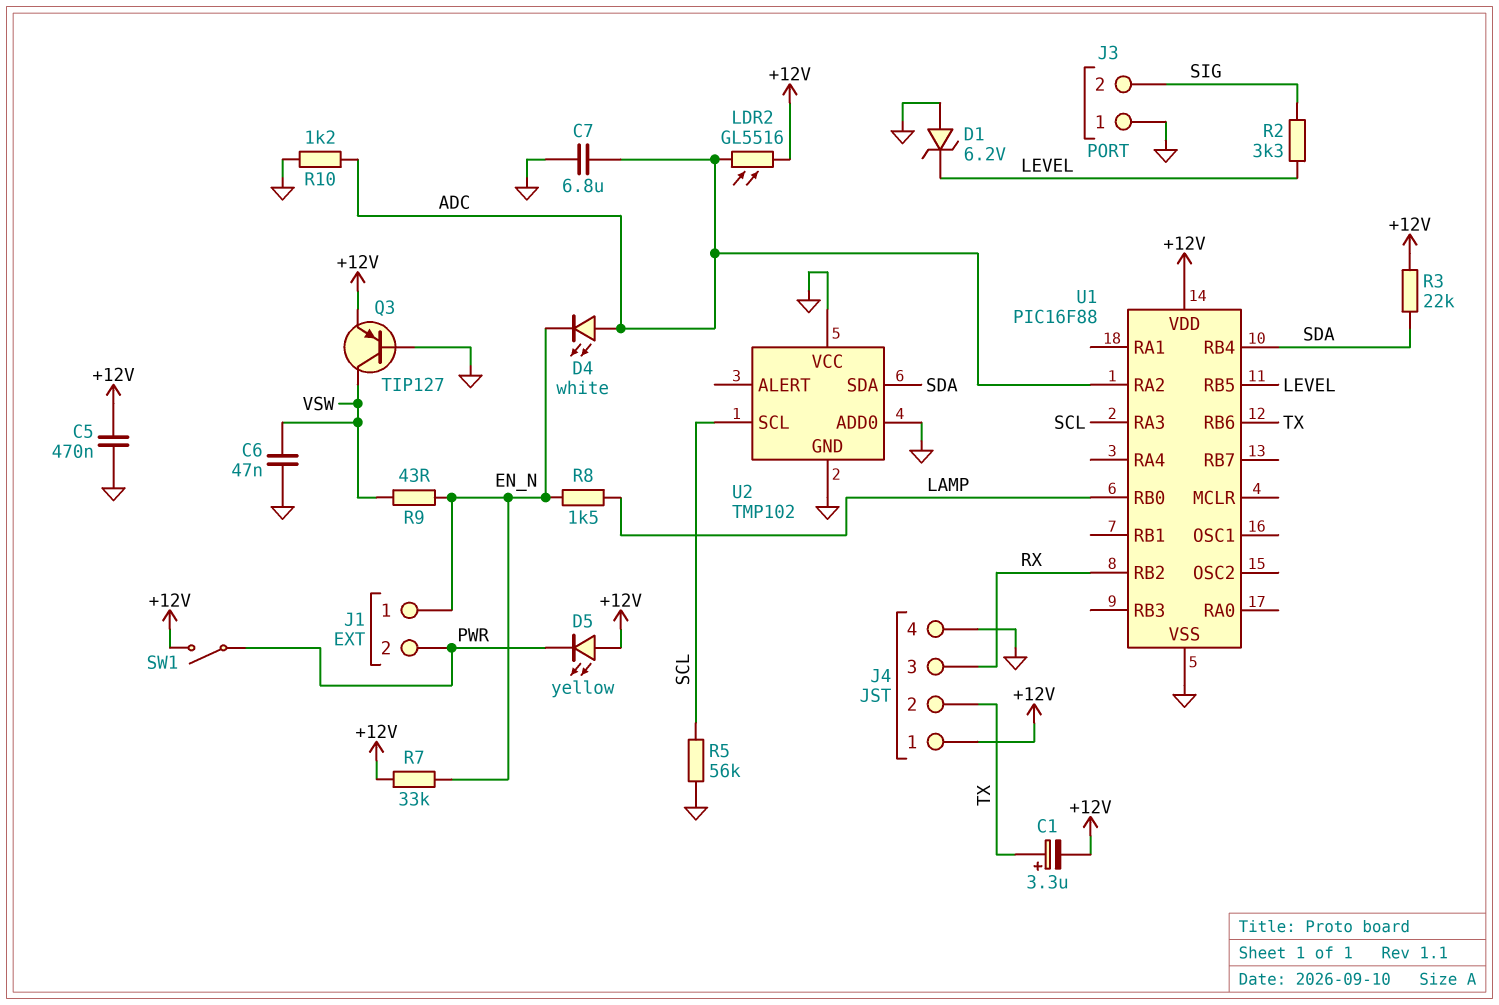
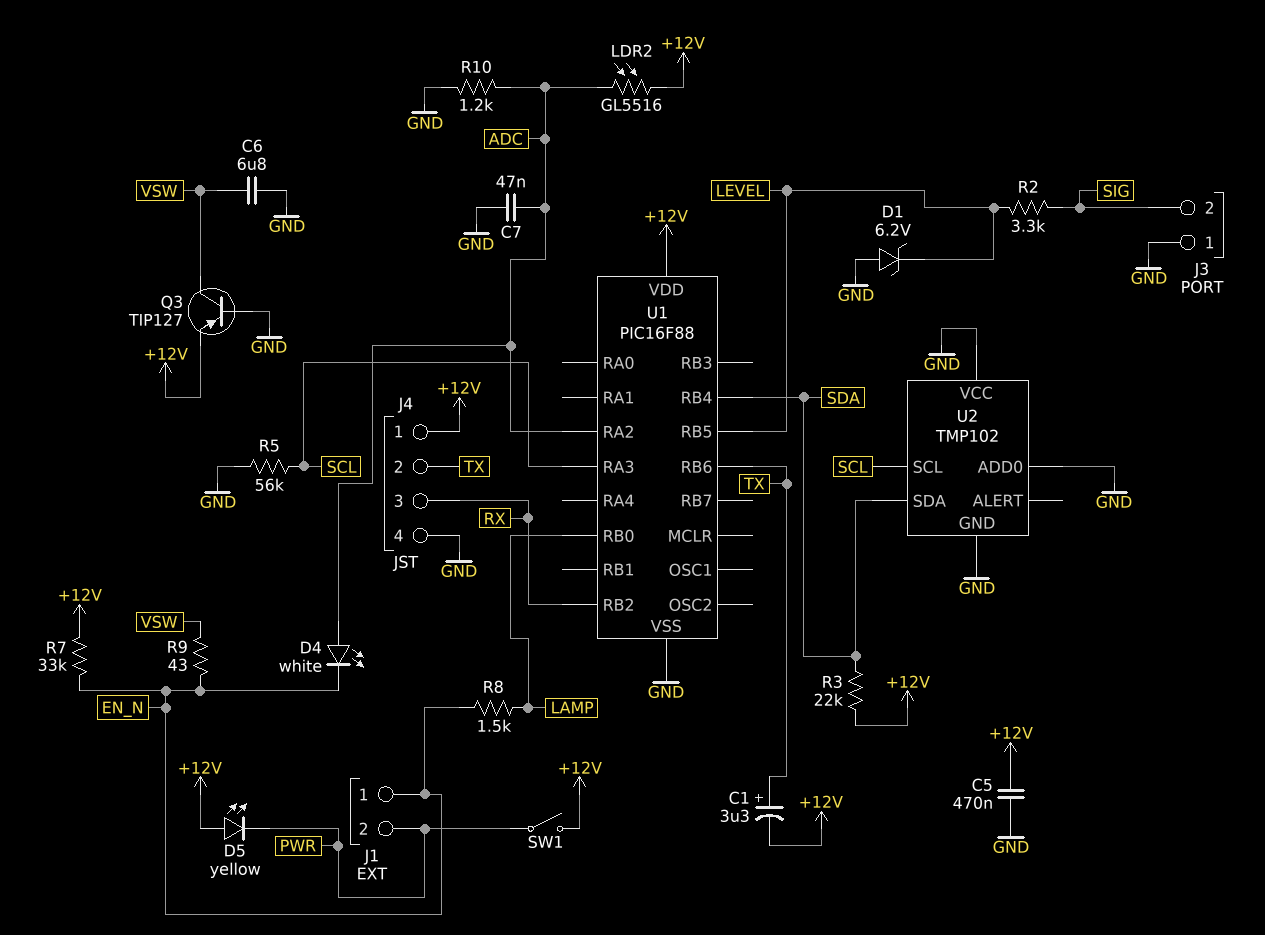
C6: 47nF (GND, VSW) -> 6.8uF (GND, VSW)
C7: 6.8uF (ADC, GND) -> 47nF (ADC, GND)

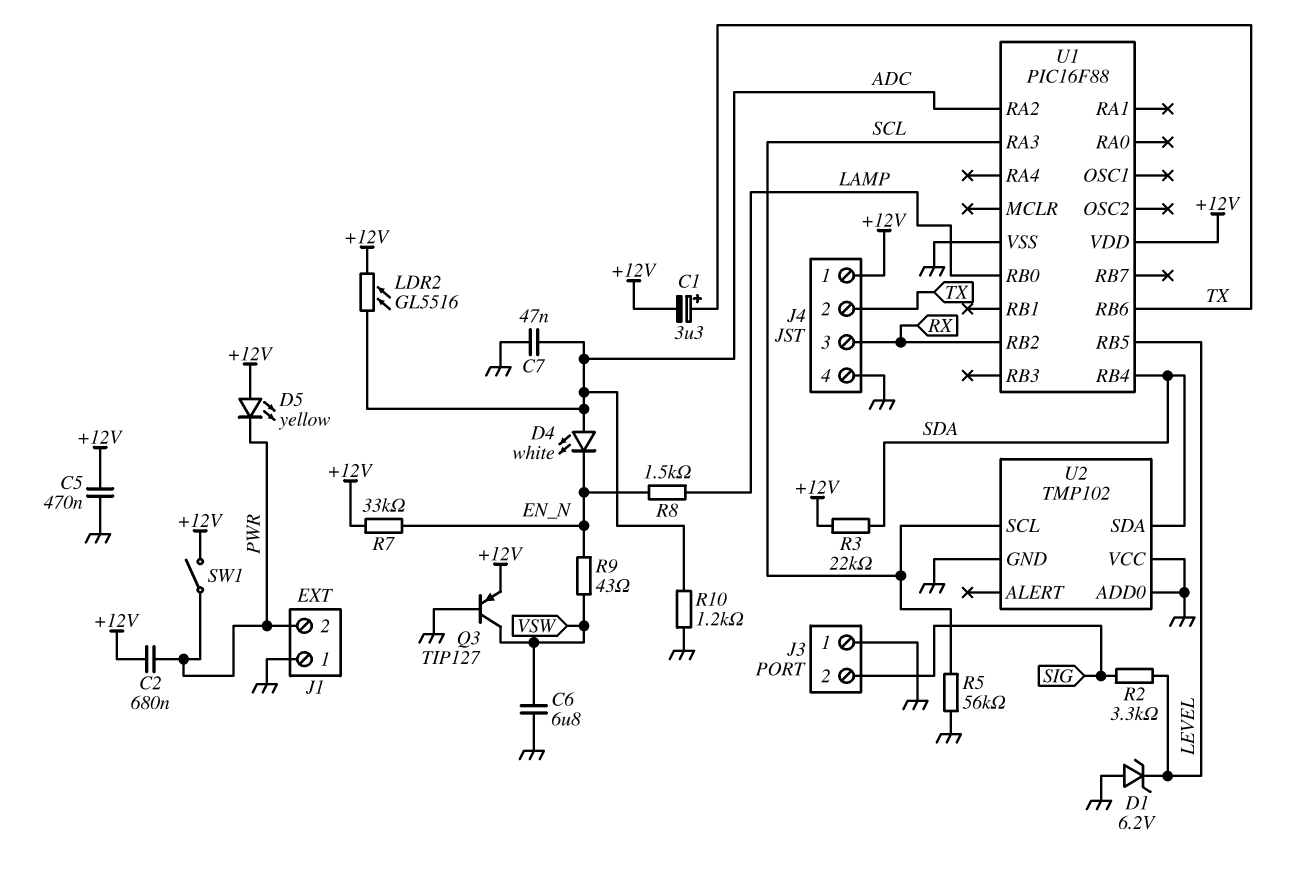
C2: none -> 680nF (+12V, PWR)
J1 pin 1: EN_N -> GND

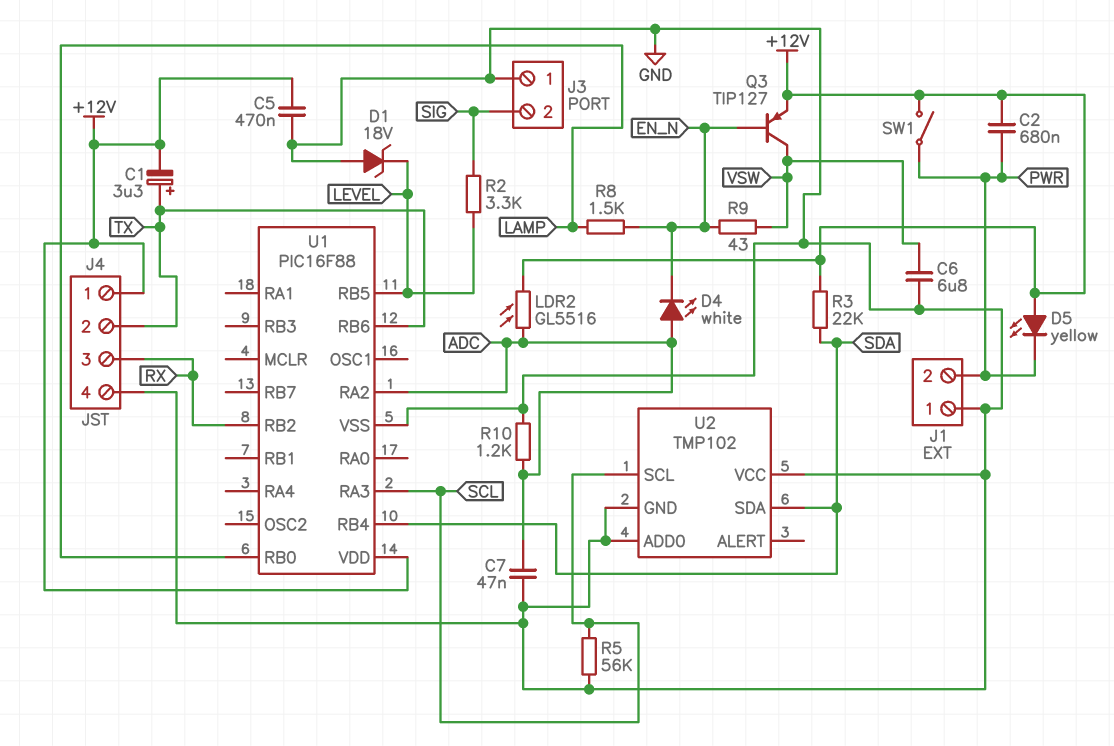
D1: zener 6.2V (A GND, K LEVEL) -> zener 18V (A GND, K LEVEL)
Q3: PNP TIP127 (B GND, C VSW, E +12V) -> PNP TIP127 (B EN_N, C VSW, E +12V)
R7: 33k (+12V, EN_N) -> none

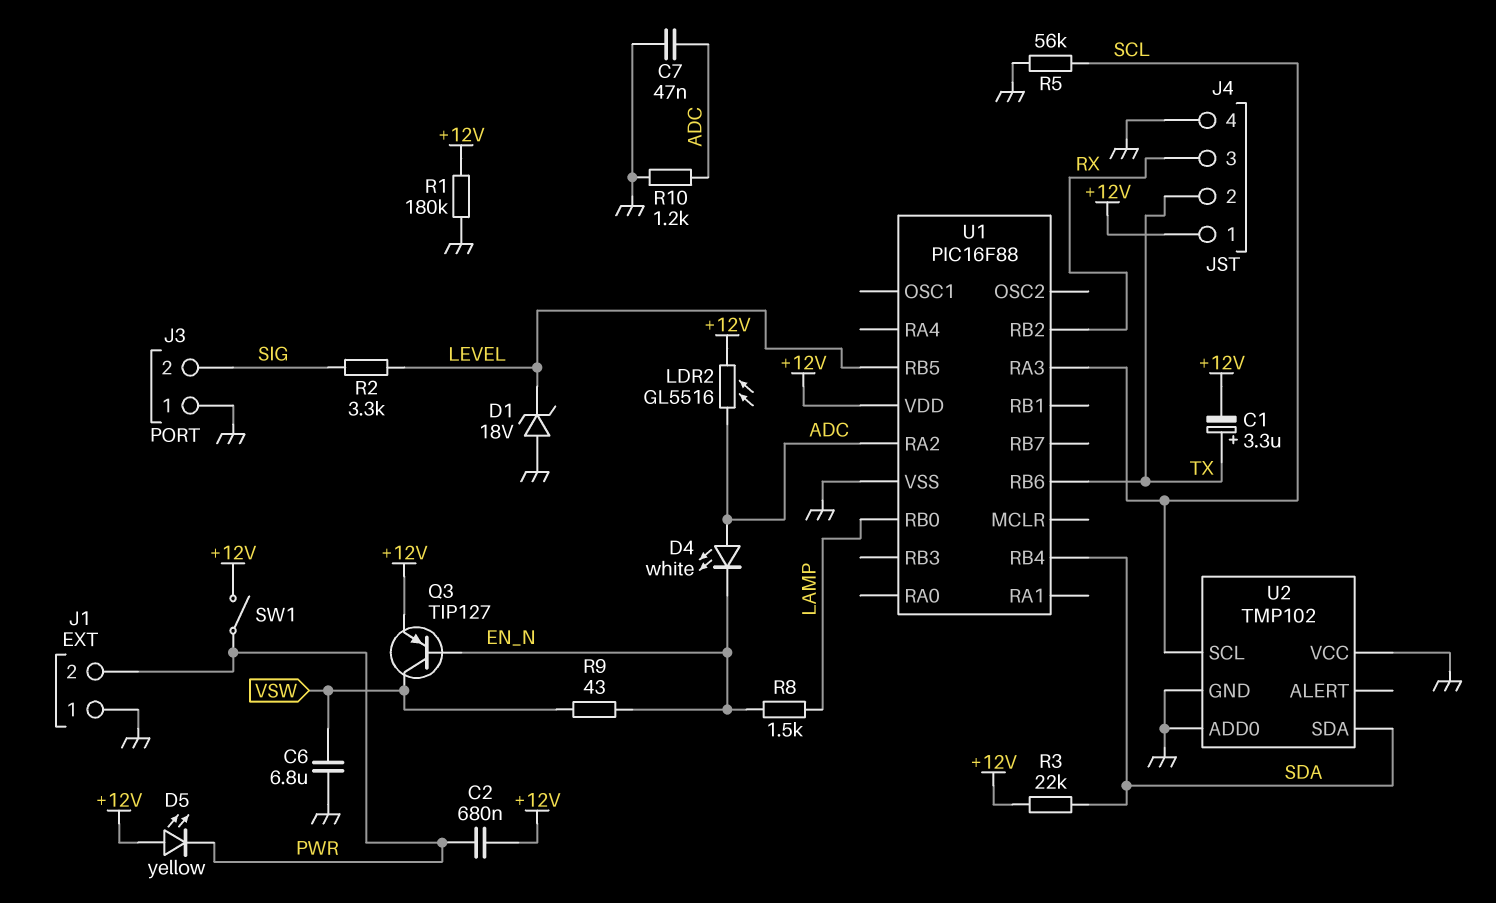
C5: 470nF (+12V, GND) -> none
R1: none -> 180k (+12V, GND)

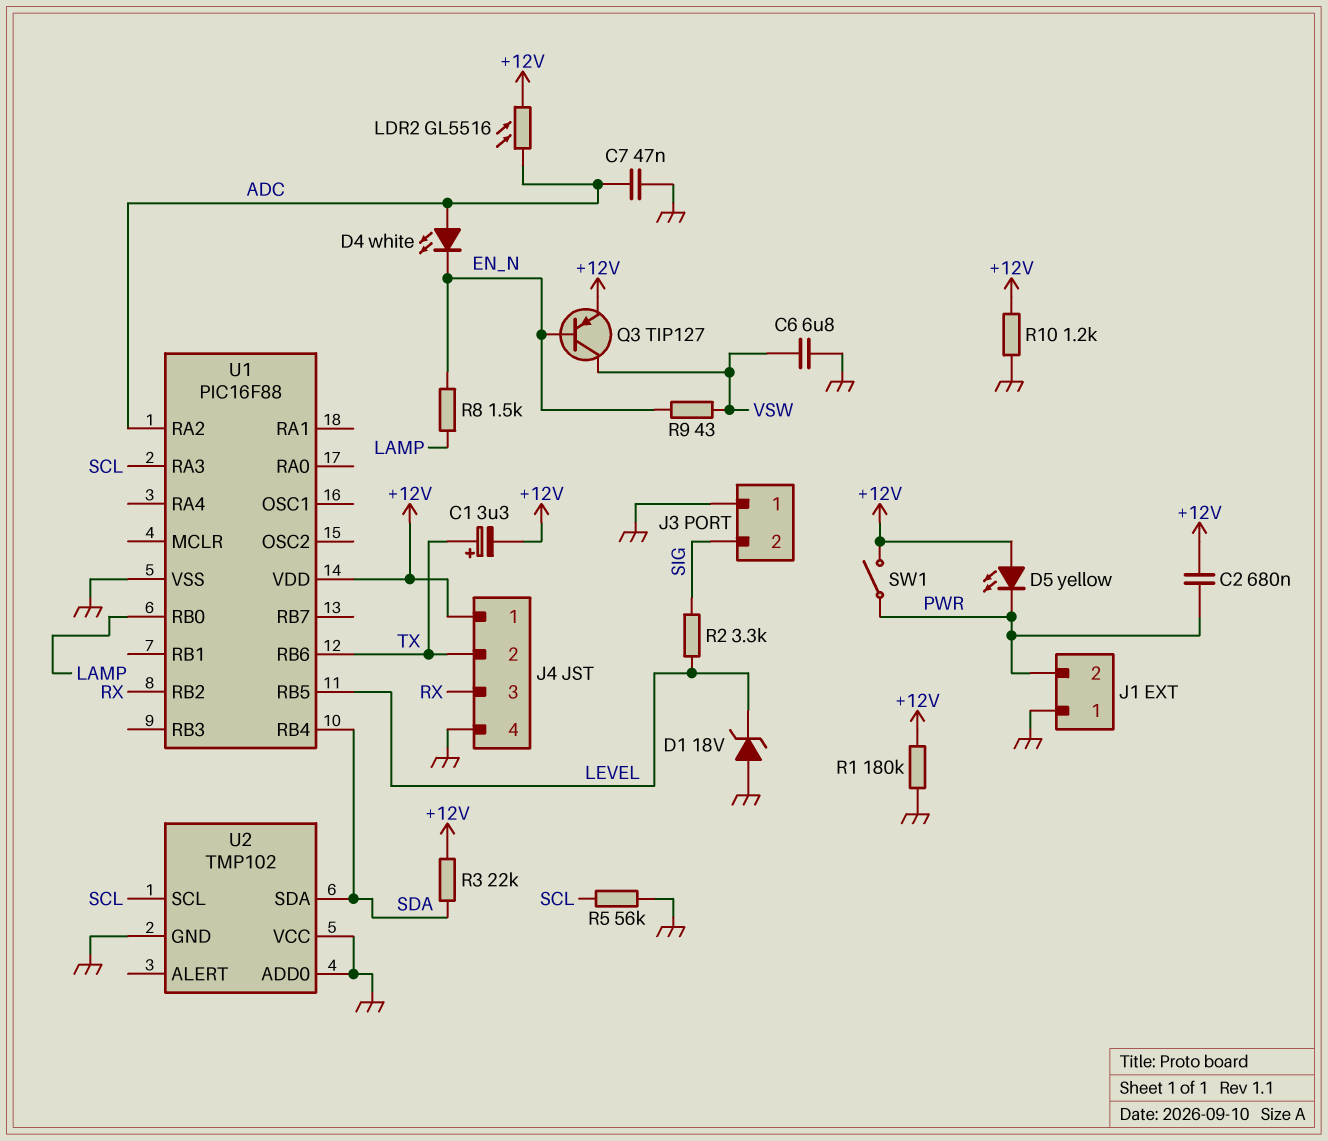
R10: 1.2k (ADC, GND) -> 1.2k (+12V, GND)

